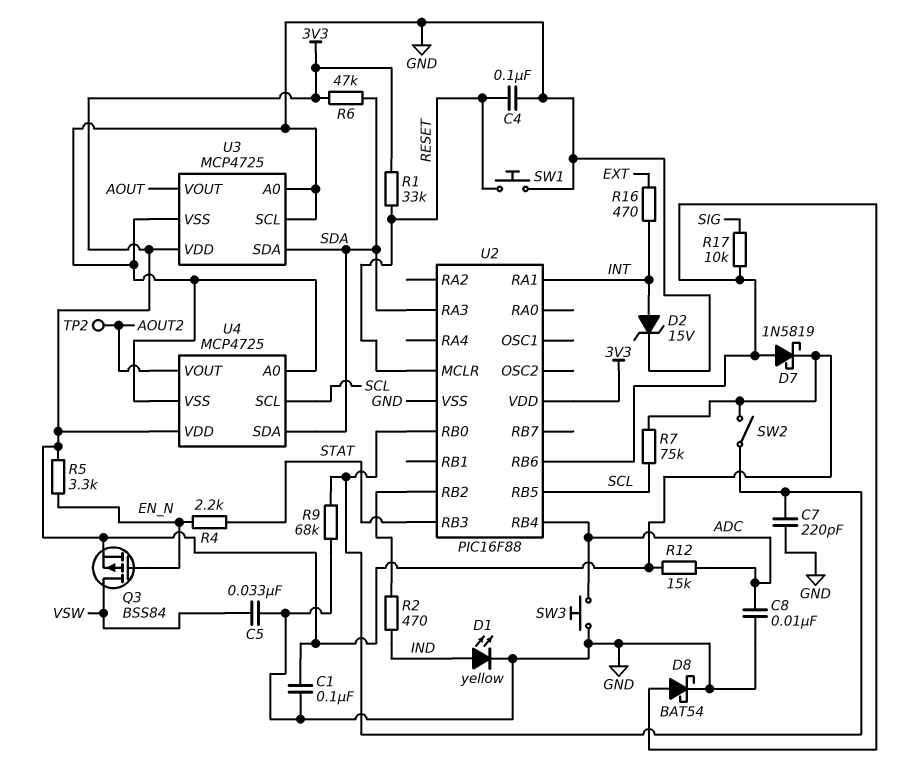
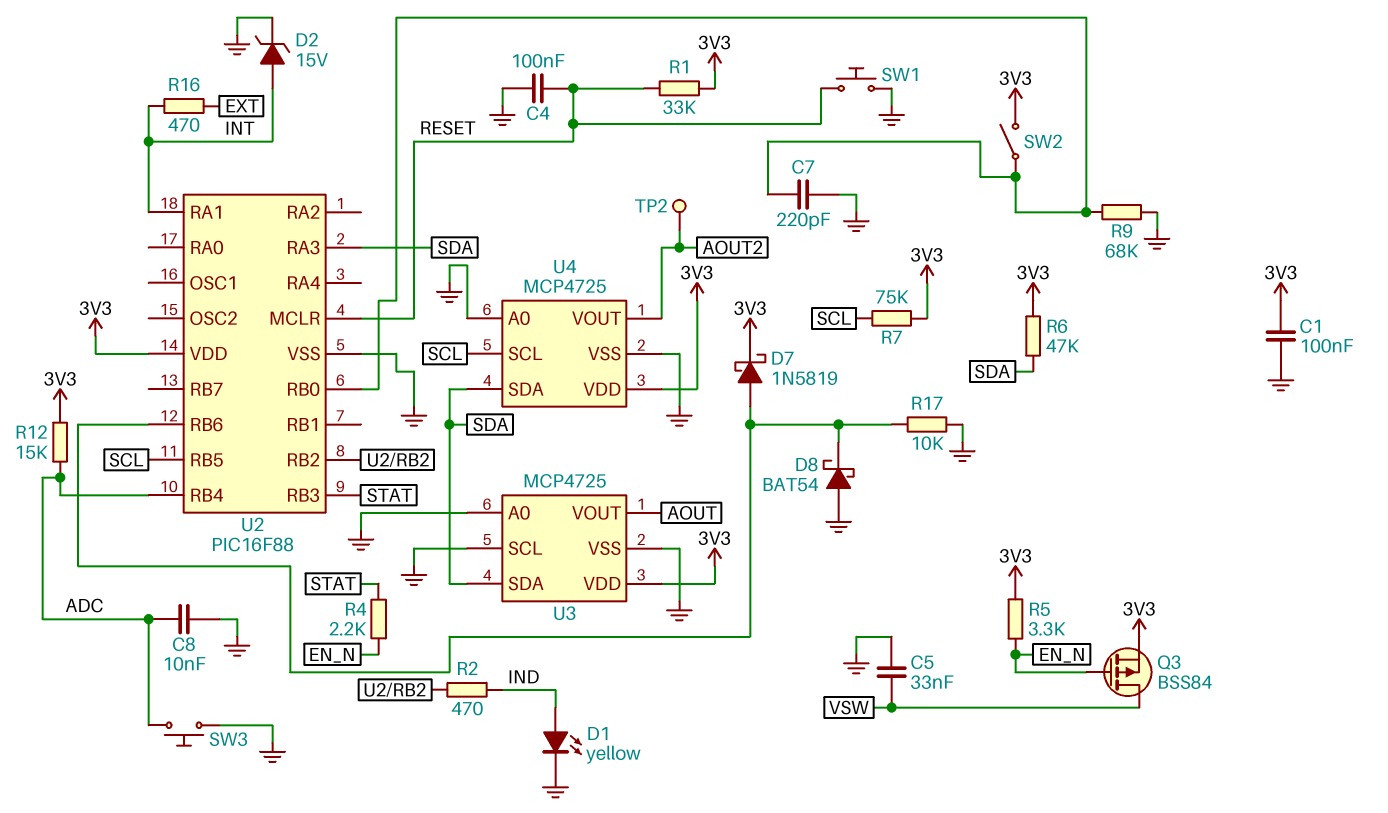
D8: schottky BAT54 (A U2/RB6, K GND) -> schottky BAT54 (A GND, K U2/RB6)
R17: 10k (SIG, U2/RB6) -> 10k (GND, U2/RB6)

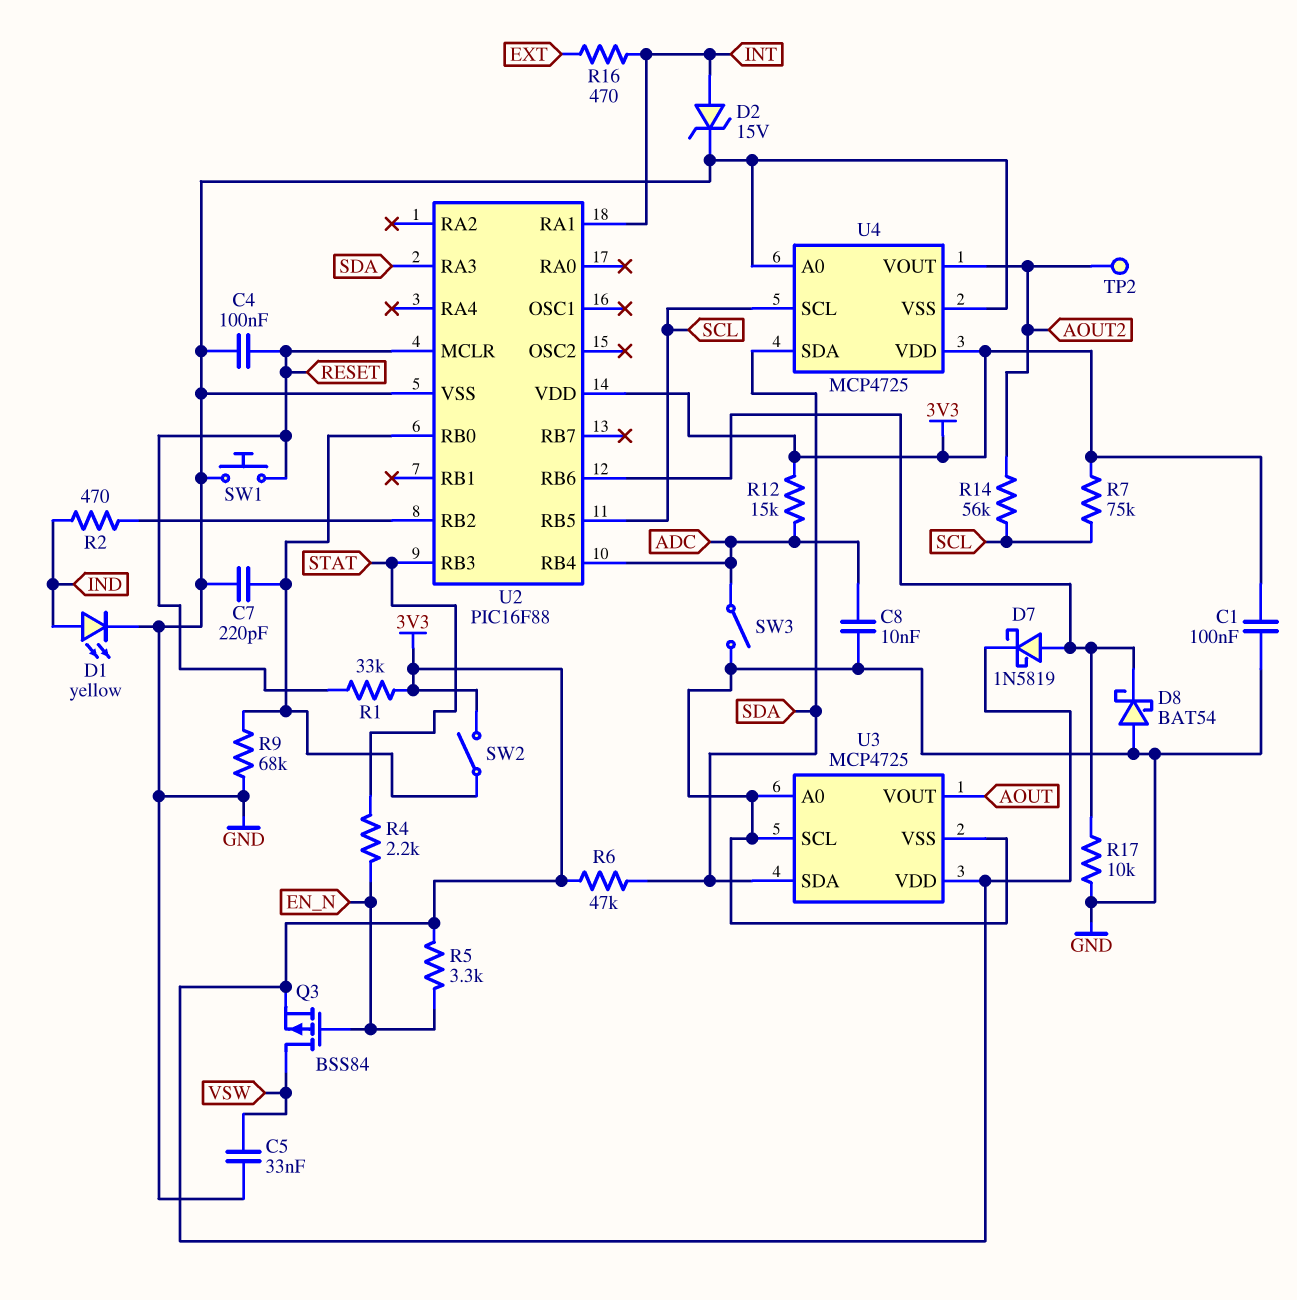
R14: none -> 56k (AOUT2, SCL)
SW3: button (ADC, GND) -> switch (ADC, GND)

